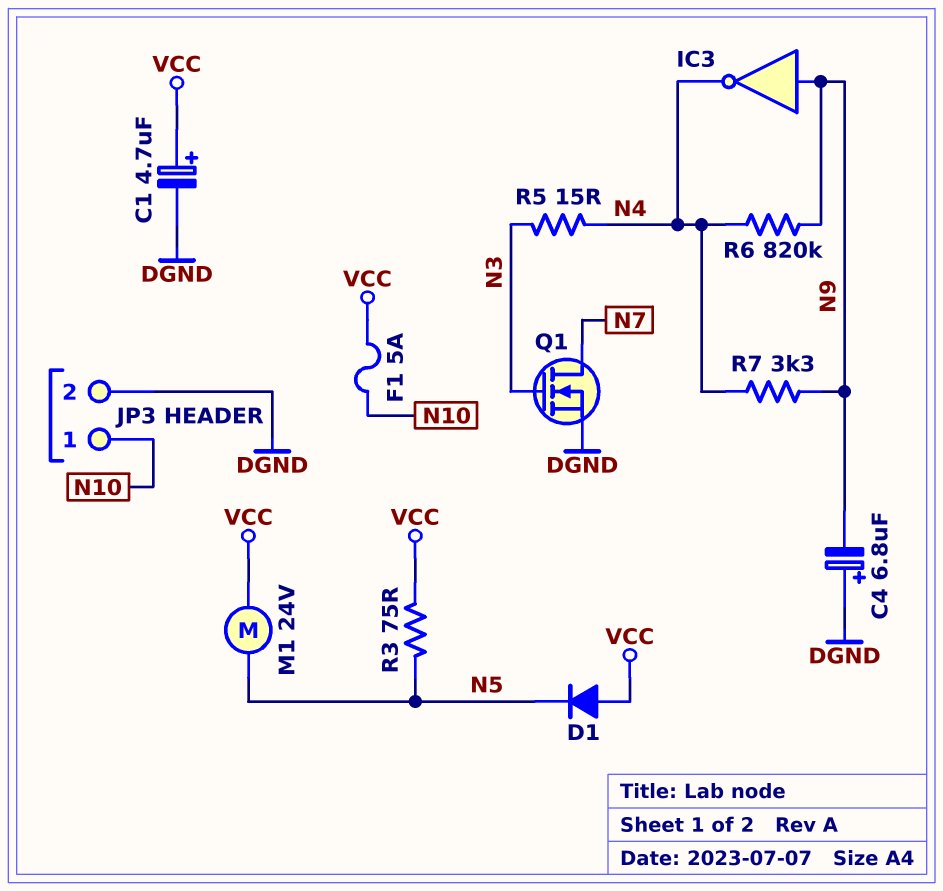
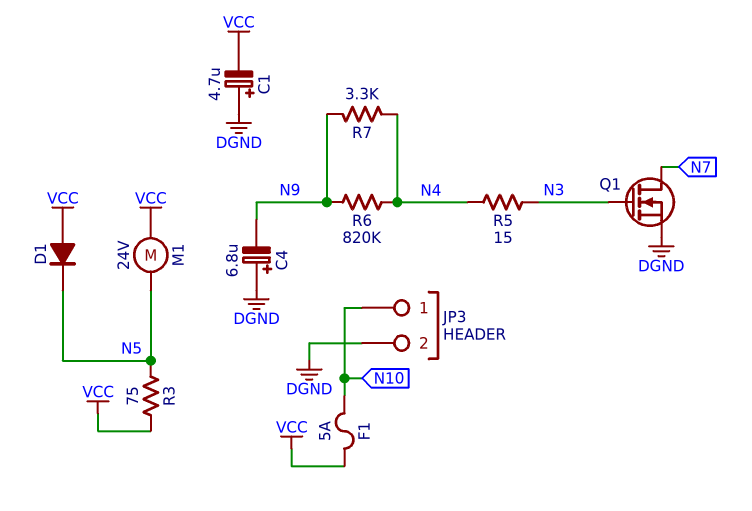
C1: 4.7uF (plus VCC, minus DGND) -> 4.7uF (plus DGND, minus VCC)
IC3: NOT (in N9, out N4) -> none

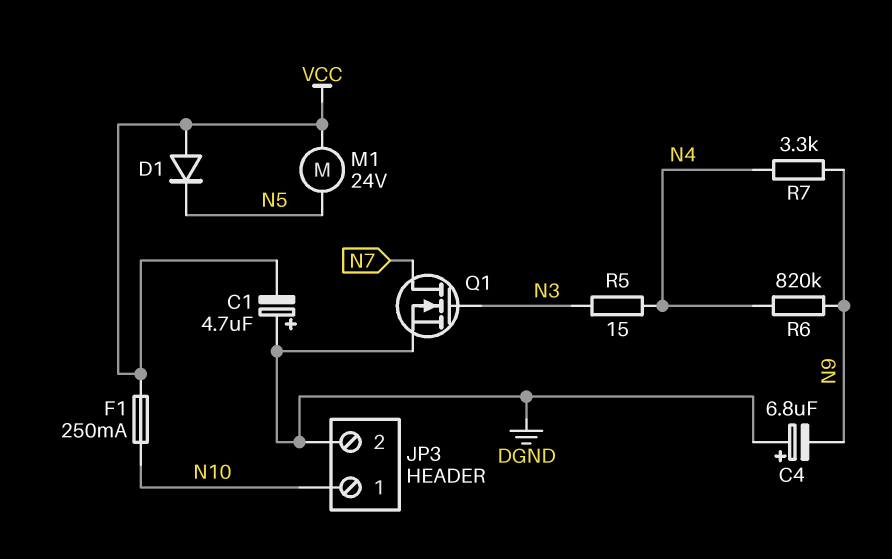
F1: 5A (N10, VCC) -> 250mA (N10, VCC)
R3: 75 (N5, VCC) -> none

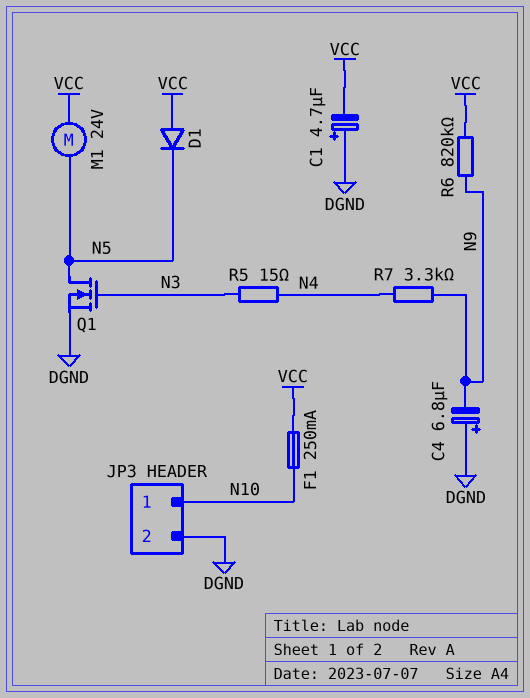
Q1: NMOS (G N3, D N7, S DGND) -> NMOS (G N3, D N5, S DGND)
R6: 820k (N4, N9) -> 820k (N9, VCC)

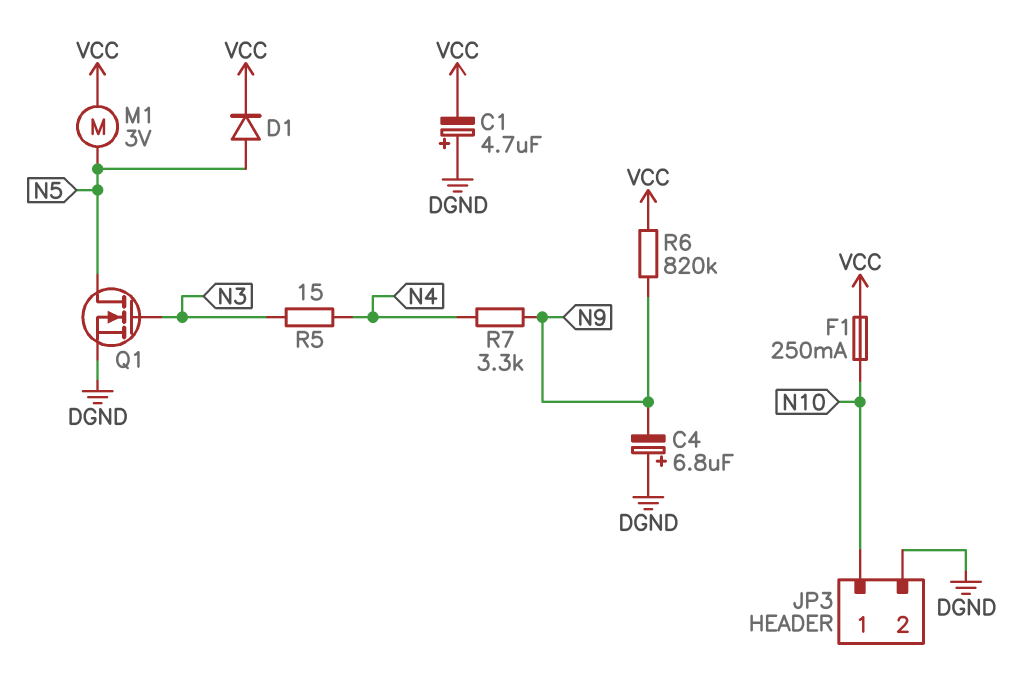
D1: diode (A VCC, K N5) -> diode (A N5, K VCC)
M1: motor 24V (N5, VCC) -> motor 3V (N5, VCC)

